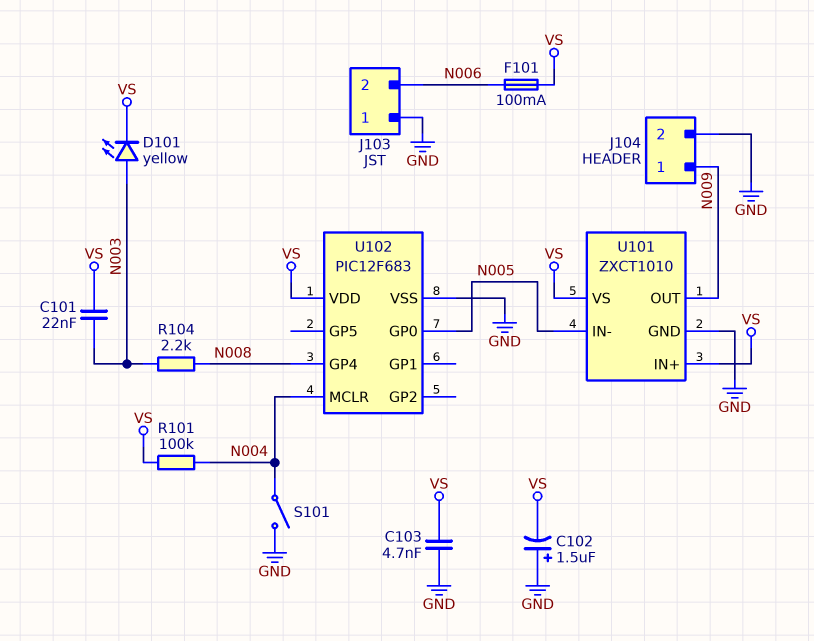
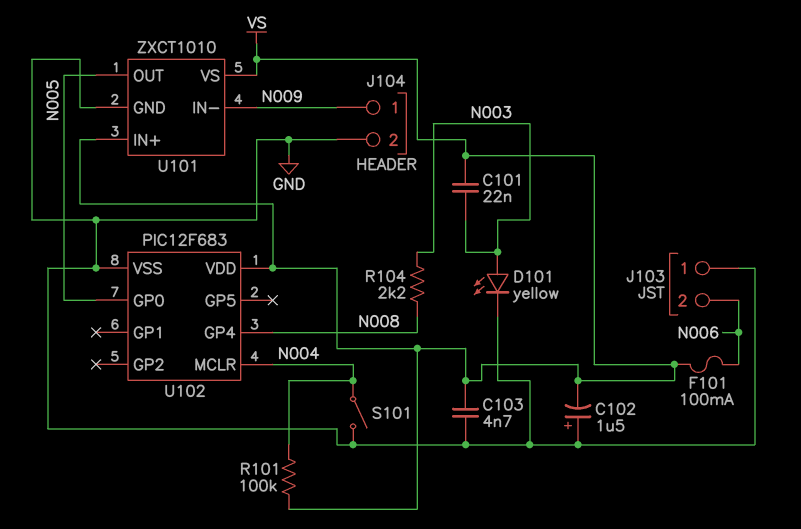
D101: LED yellow (A N003, K VS) -> LED yellow (A N003, K GND)
U101 pin IN-: N005 -> N009
U101 pin OUT: N009 -> N005

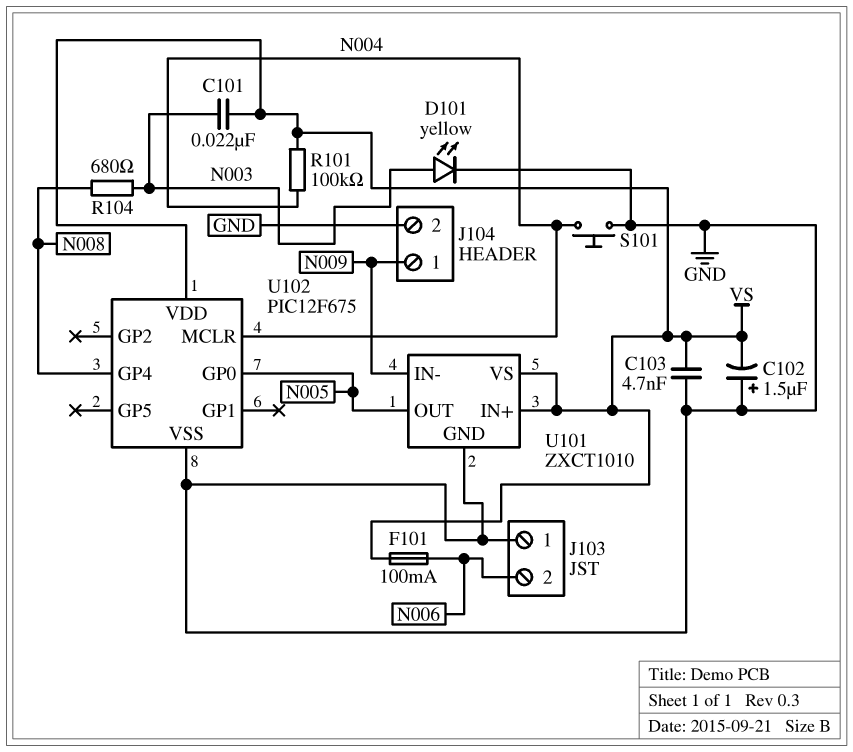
R104: 2.2k (N003, N008) -> 680 (N003, N008)
S101: switch (GND, N004) -> button (GND, N004)
U102: PIC12F683 -> PIC12F675

